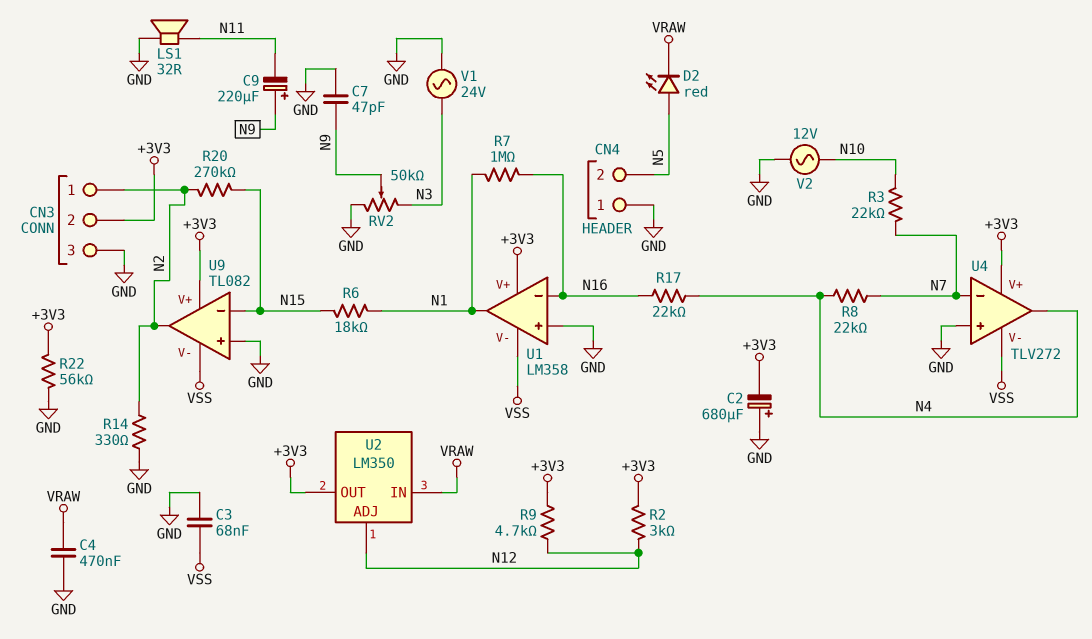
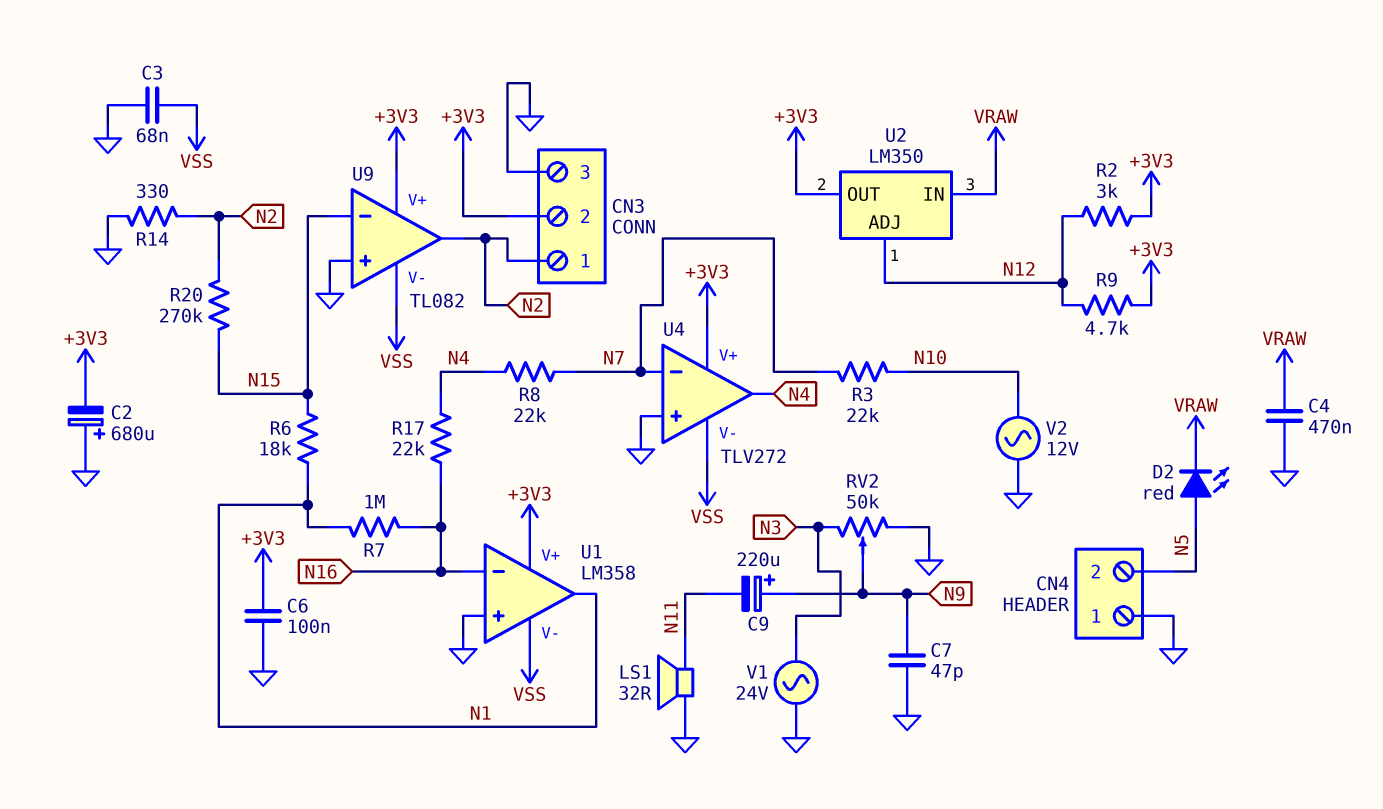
C6: none -> 100nF (+3V3, GND)
R22: 56k (+3V3, GND) -> none

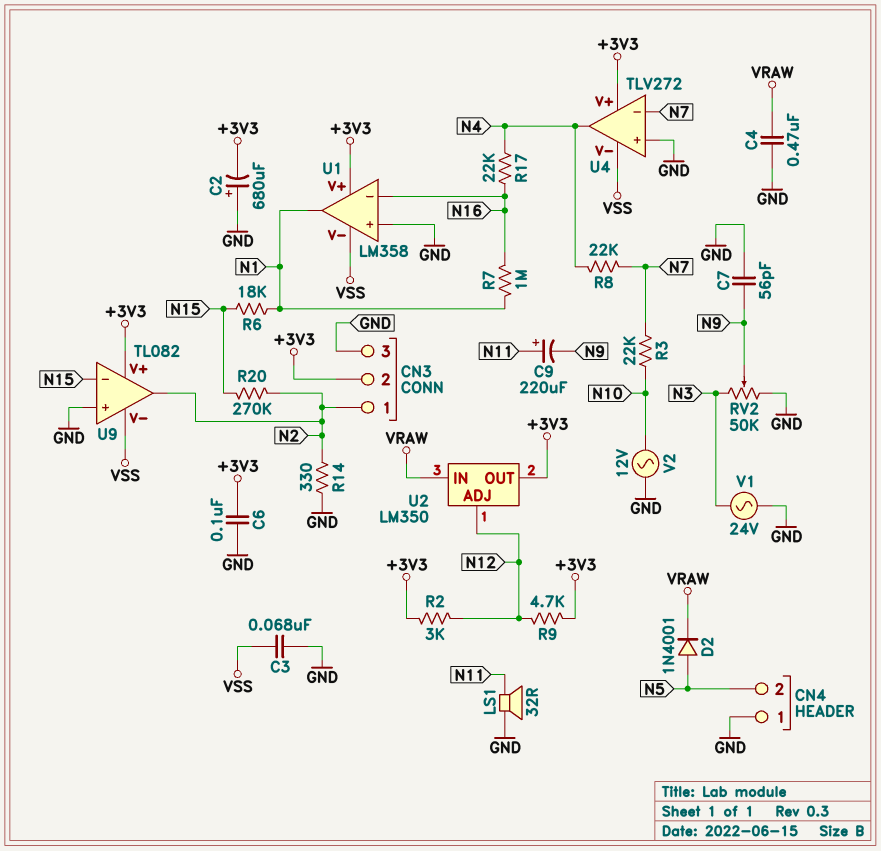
C7: 47pF (GND, N9) -> 56pF (GND, N9)
C9: 220uF (plus N9, minus N11) -> 220uF (plus N11, minus N9)
D2: LED red (A N5, K VRAW) -> diode 1N4001 (A N5, K VRAW)

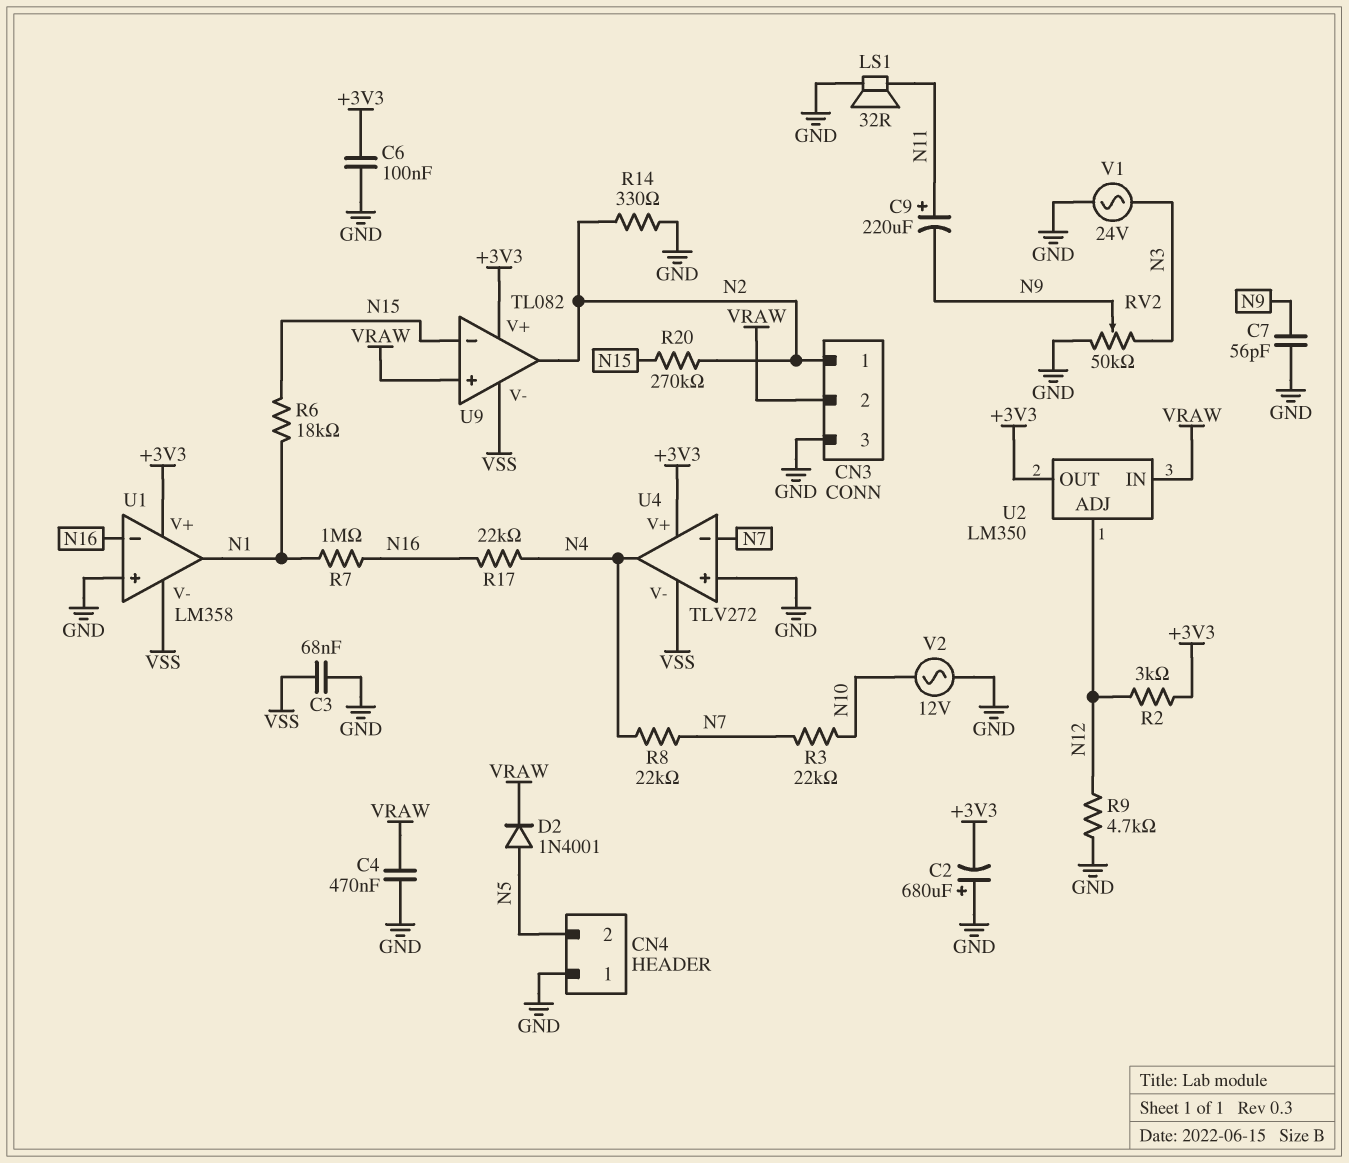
CN3 pin 2: +3V3 -> VRAW
R9: 4.7k (+3V3, N12) -> 4.7k (GND, N12)
U9 pin in+: GND -> VRAW

